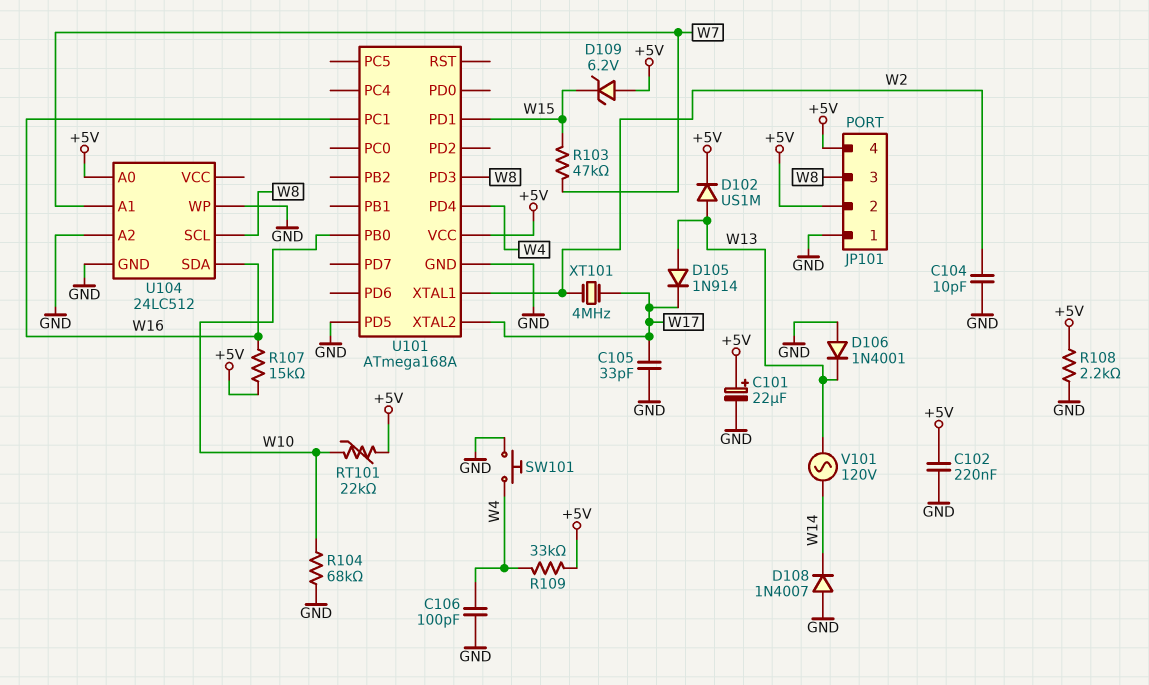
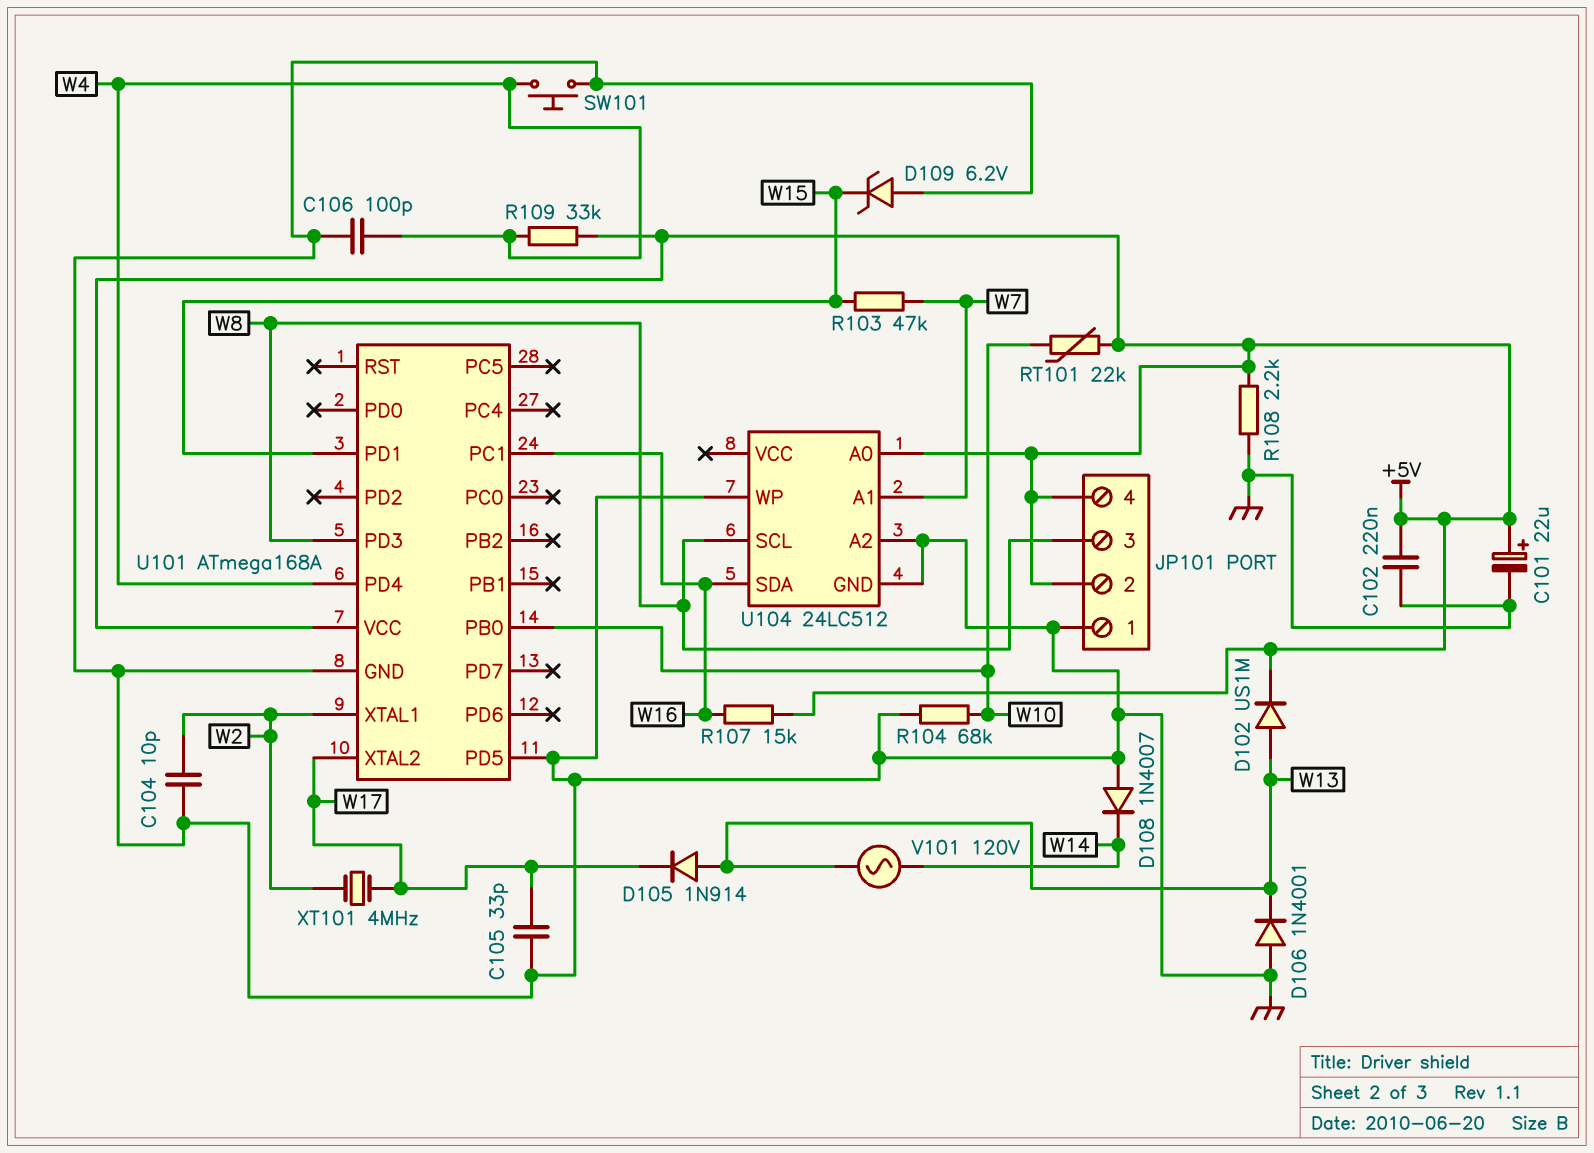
D109: zener 6.2V (A +5V, K W15) -> zener 6.2V (A GND, K W15)

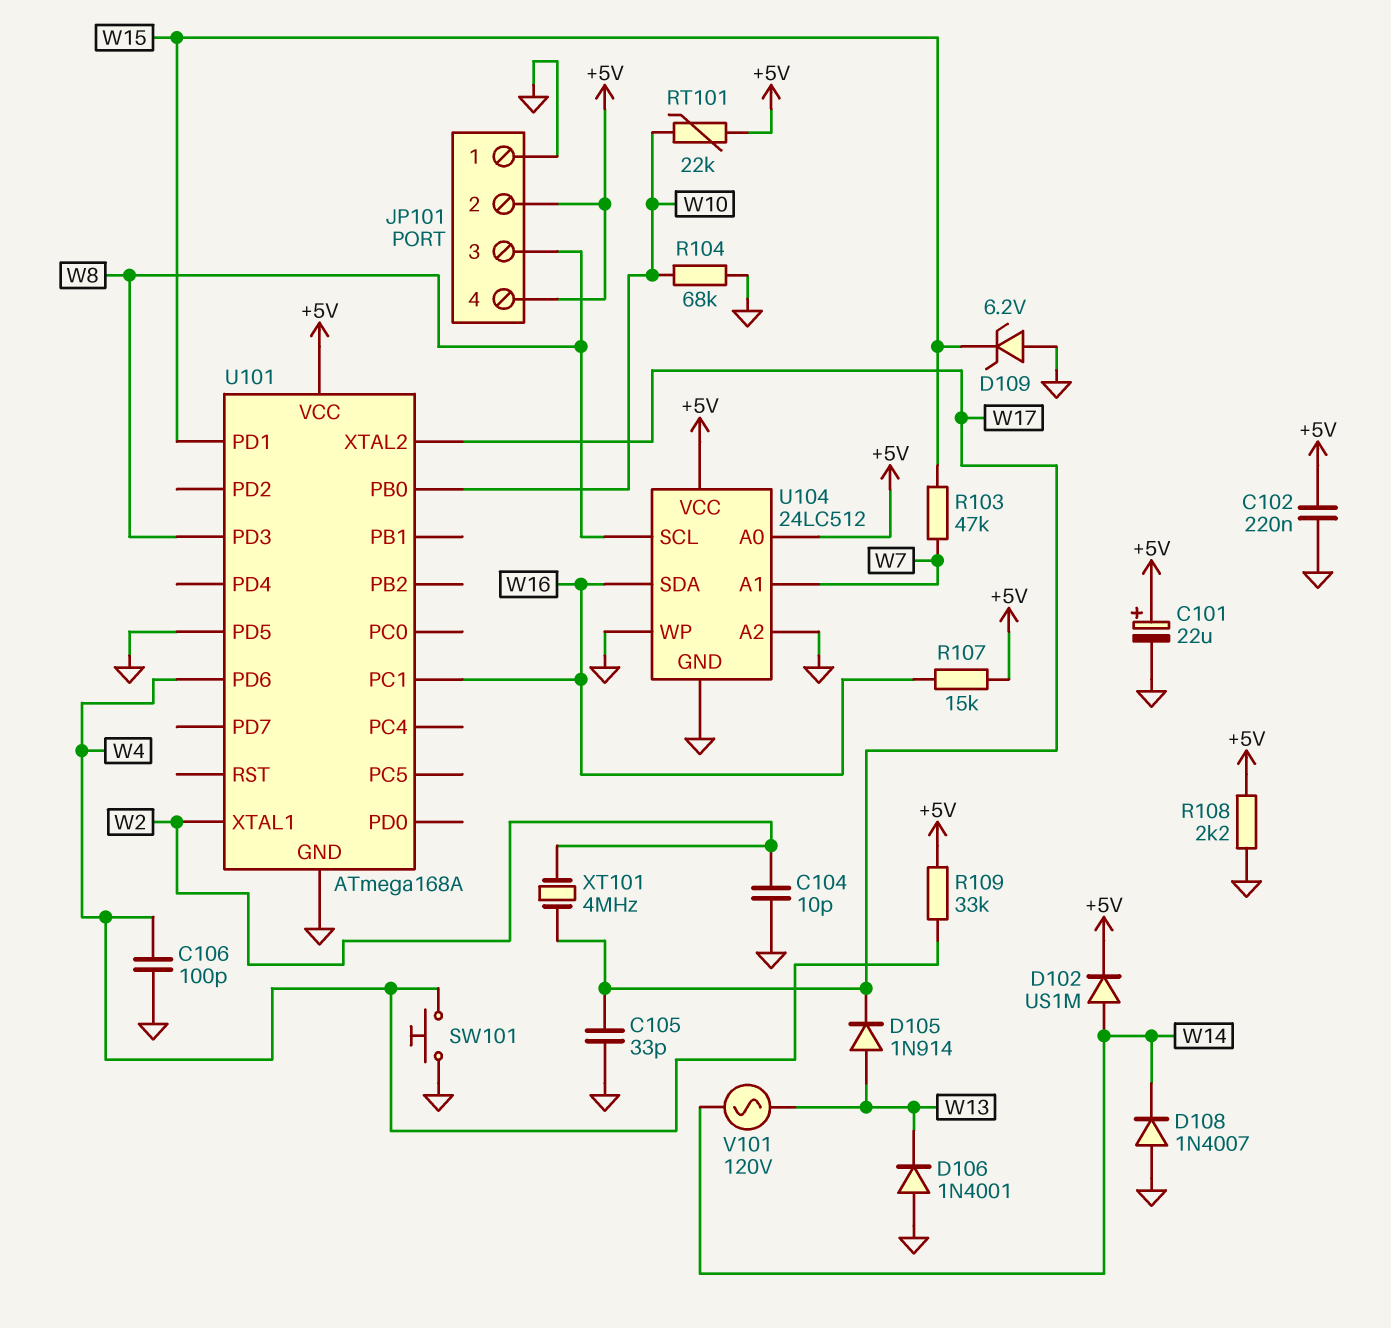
D102: diode US1M (A W13, K +5V) -> diode US1M (A W14, K +5V)
U101 pin PD4: W4 -> none
U101 pin PD6: none -> W4
U104 pin VCC: none -> +5V

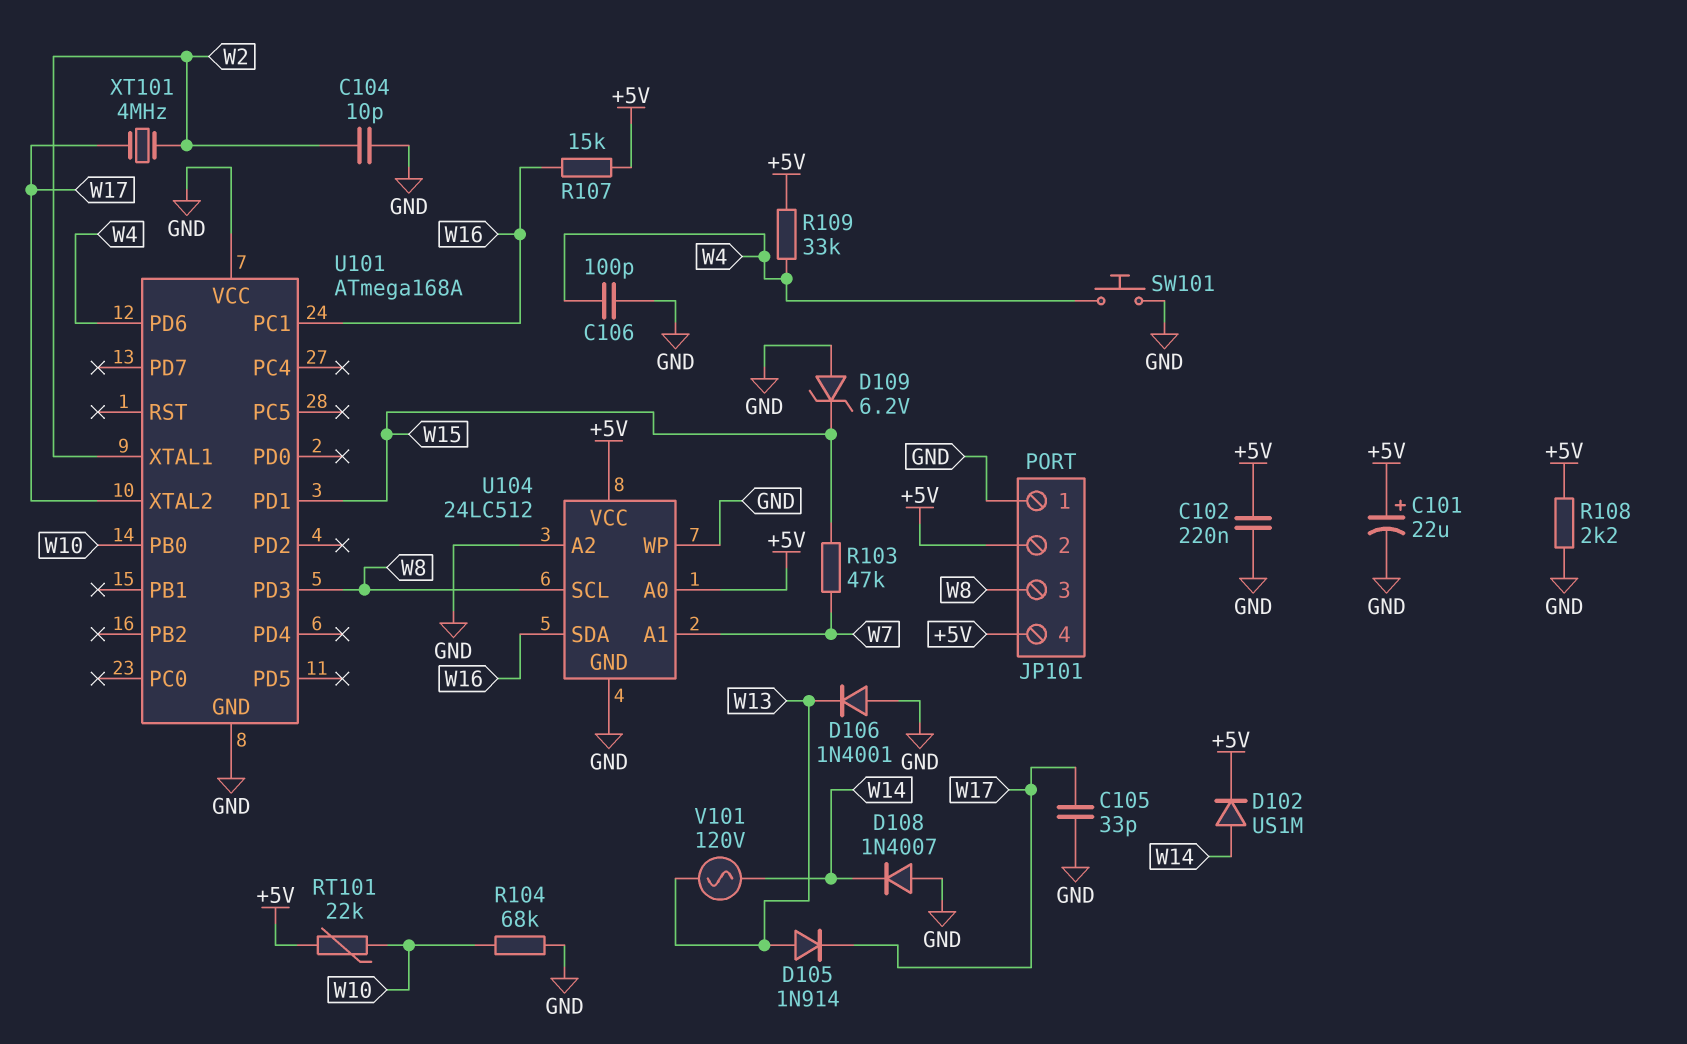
U101 pin PD5: GND -> none
U101 pin VCC: +5V -> GND

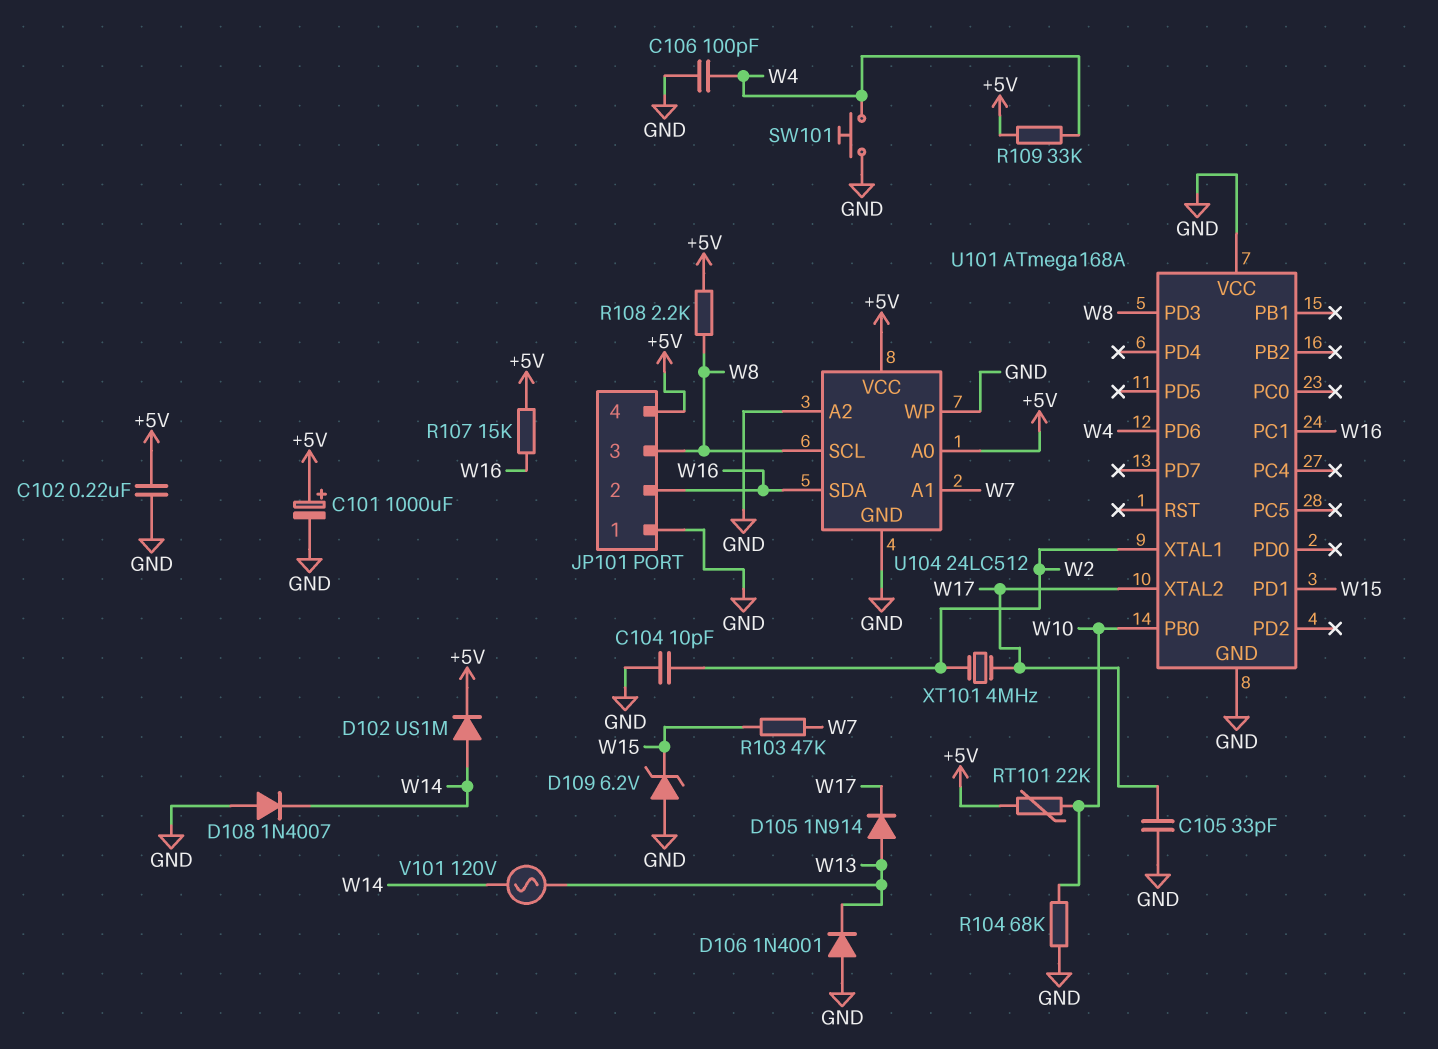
C101: 22uF (plus +5V, minus GND) -> 1000uF (plus +5V, minus GND)
JP101 pin 2: +5V -> W16
R108: 2.2k (+5V, GND) -> 2.2k (+5V, W8)

